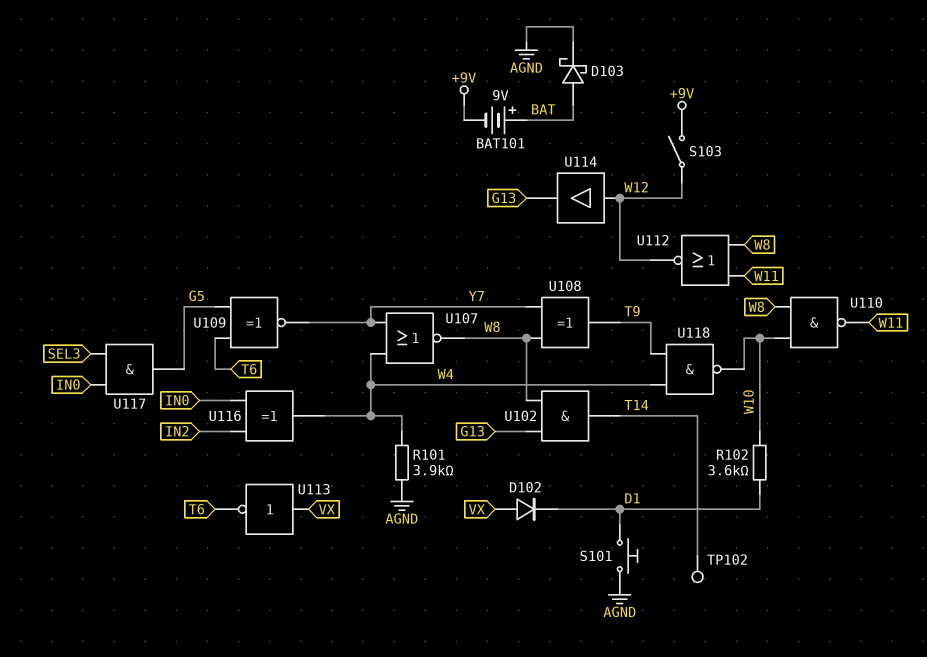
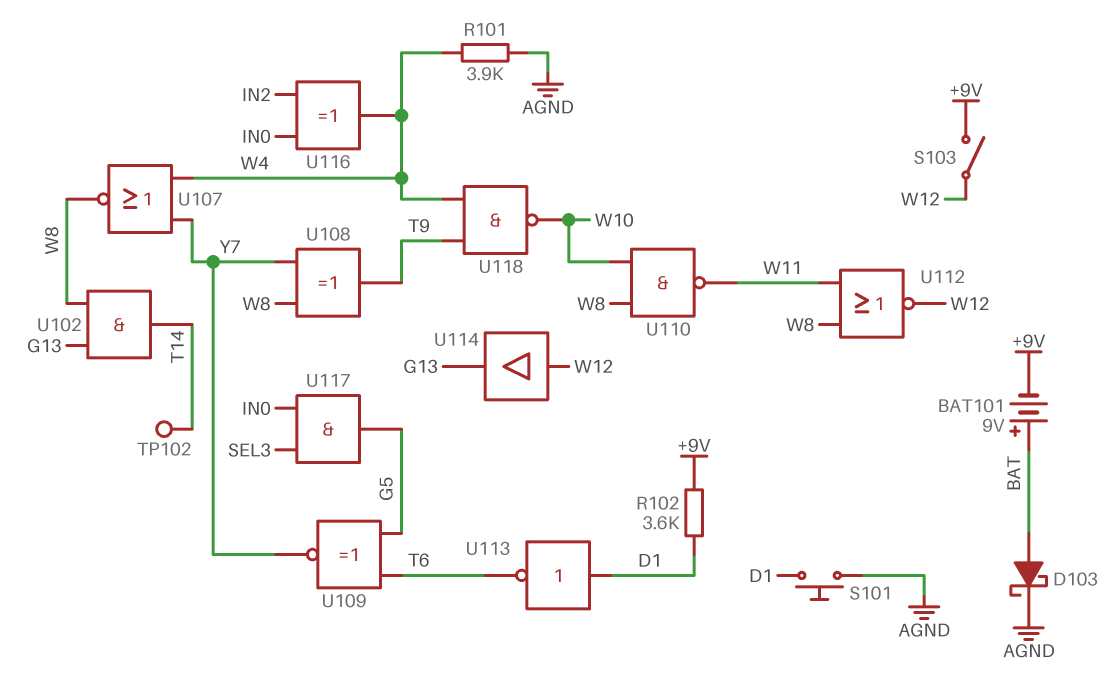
D102: diode (A VX, K D1) -> none
R102: 3.6k (D1, W10) -> 3.6k (+9V, D1)
U113: NOT (in VX, out T6) -> NOT (in D1, out T6)

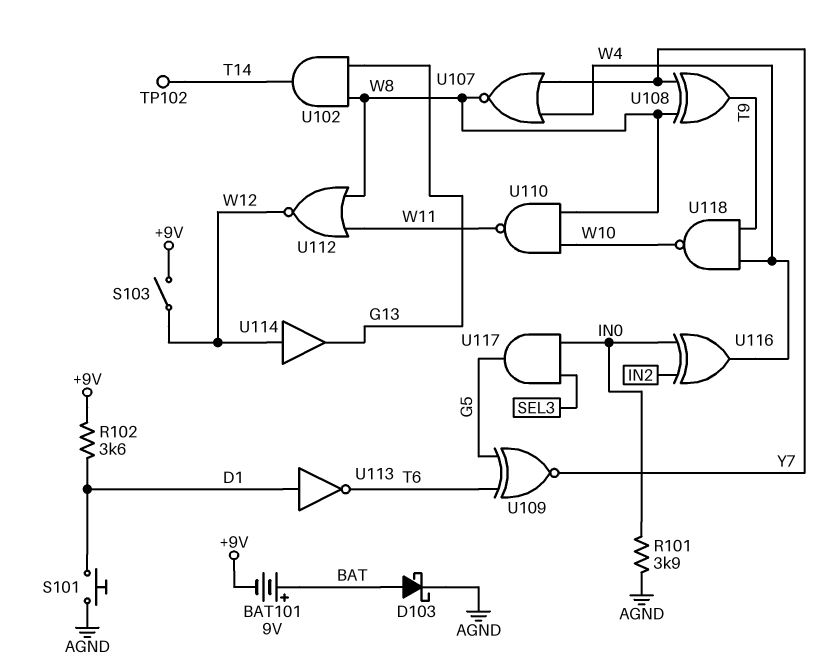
R101: 3.9k (AGND, W4) -> 3.9k (AGND, IN0)

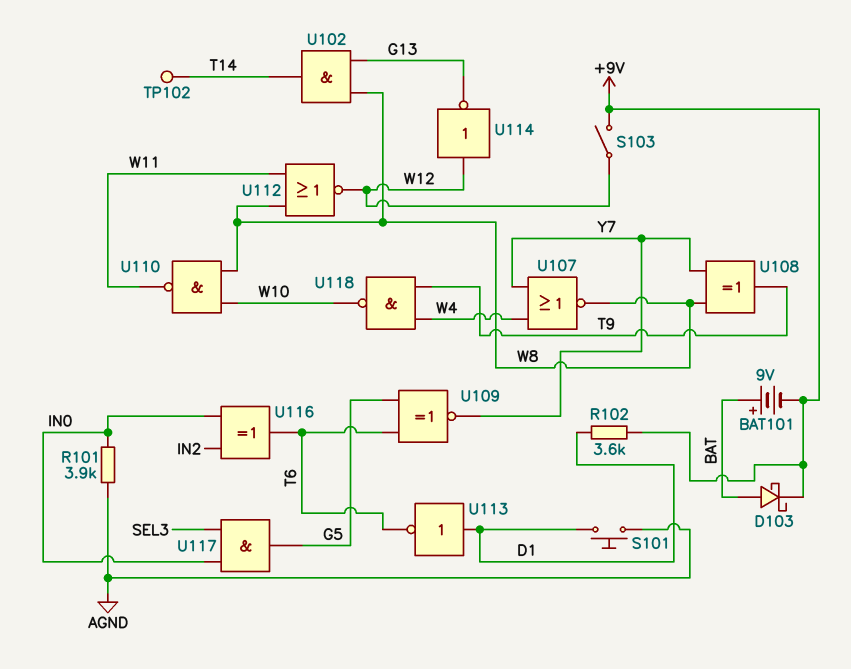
D103: schottky (A BAT, K AGND) -> schottky (A BAT, K +9V)
U114: buffer (in W12, out G13) -> NOT (in W12, out G13)
U116: XOR (in IN0, in IN2, out W4) -> XOR (in IN0, in IN2, out T6)

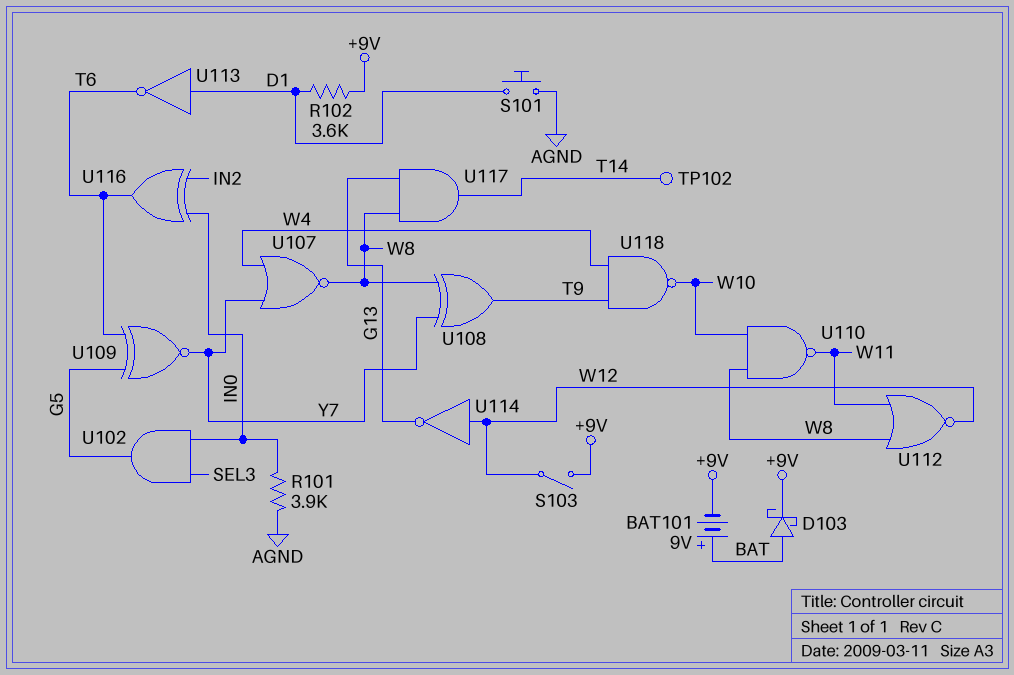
U102: AND (in G13, in W8, out T14) -> AND (in IN0, in SEL3, out G5)
U117: AND (in IN0, in SEL3, out G5) -> AND (in G13, in W8, out T14)

